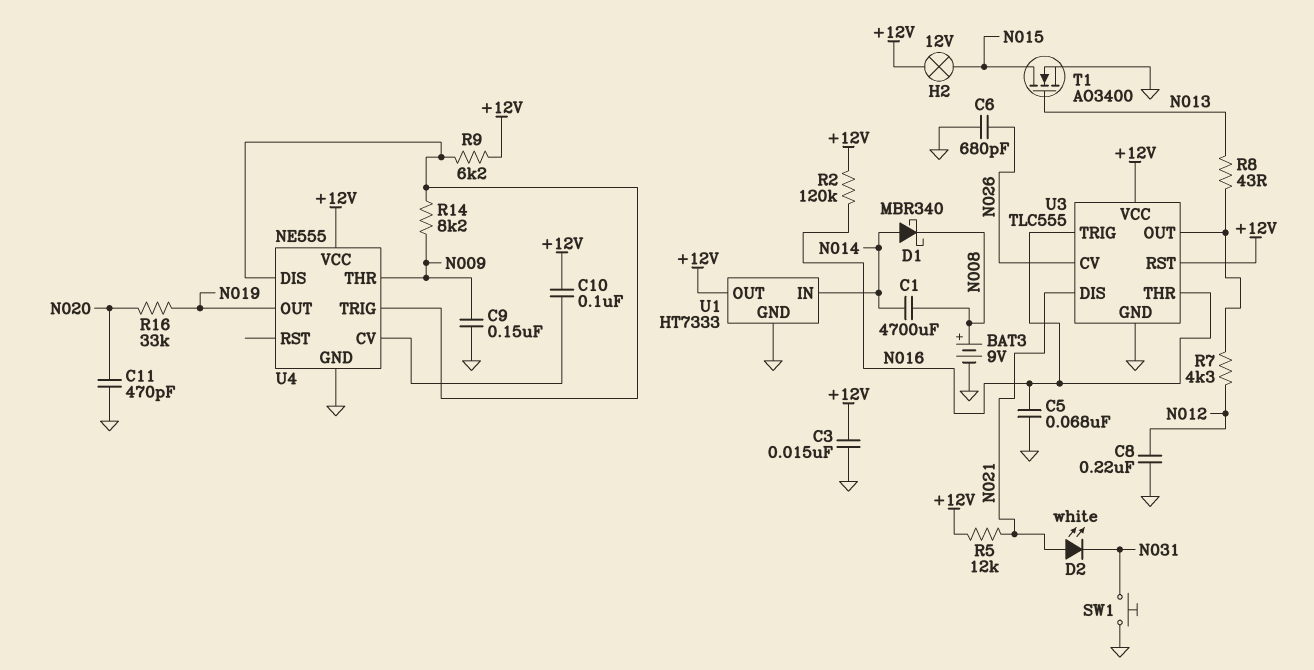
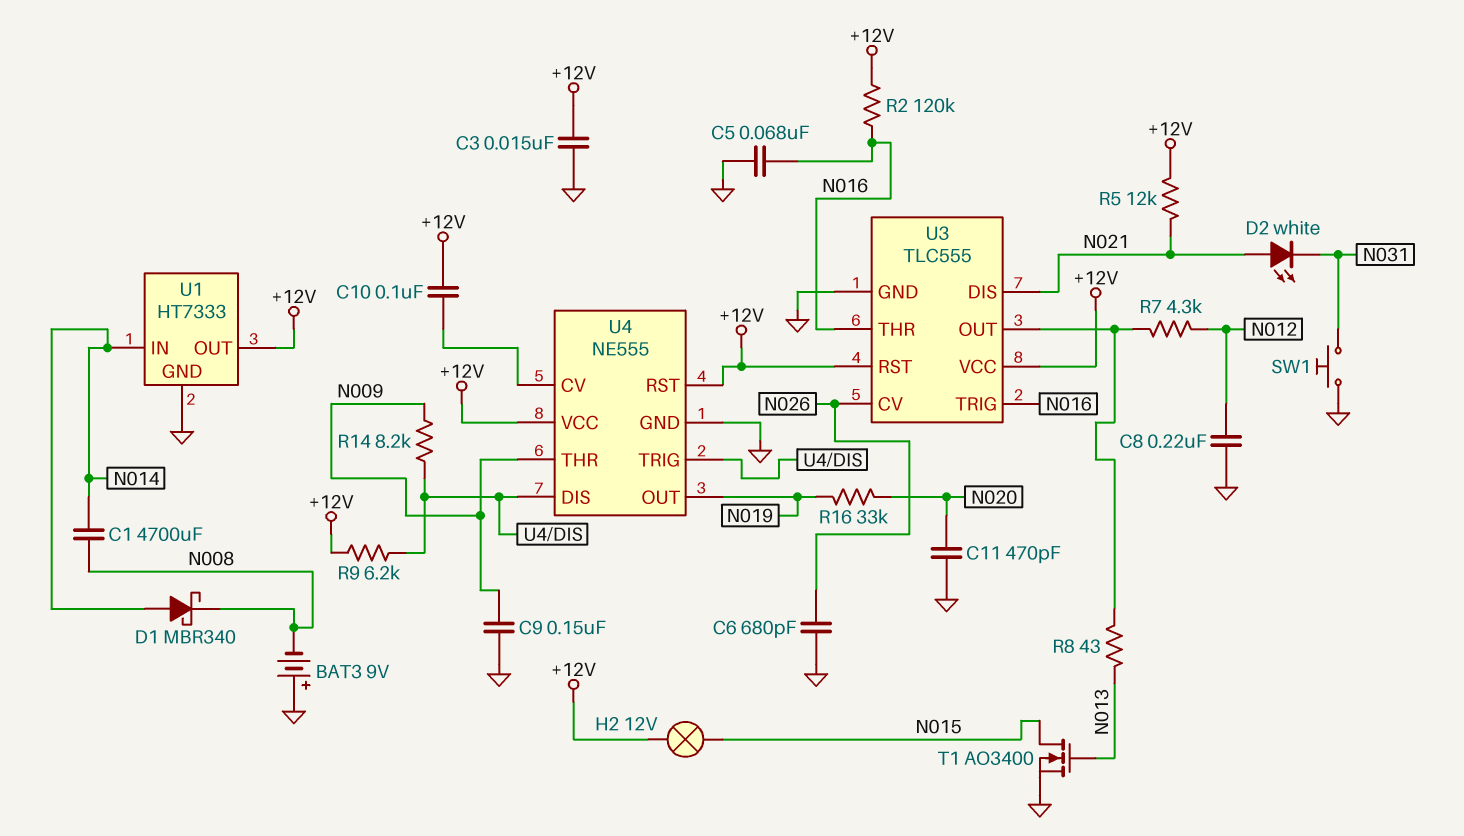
BAT3: 9V (plus N008, minus GND) -> 9V (plus GND, minus N008)
U4 pin RST: none -> +12V

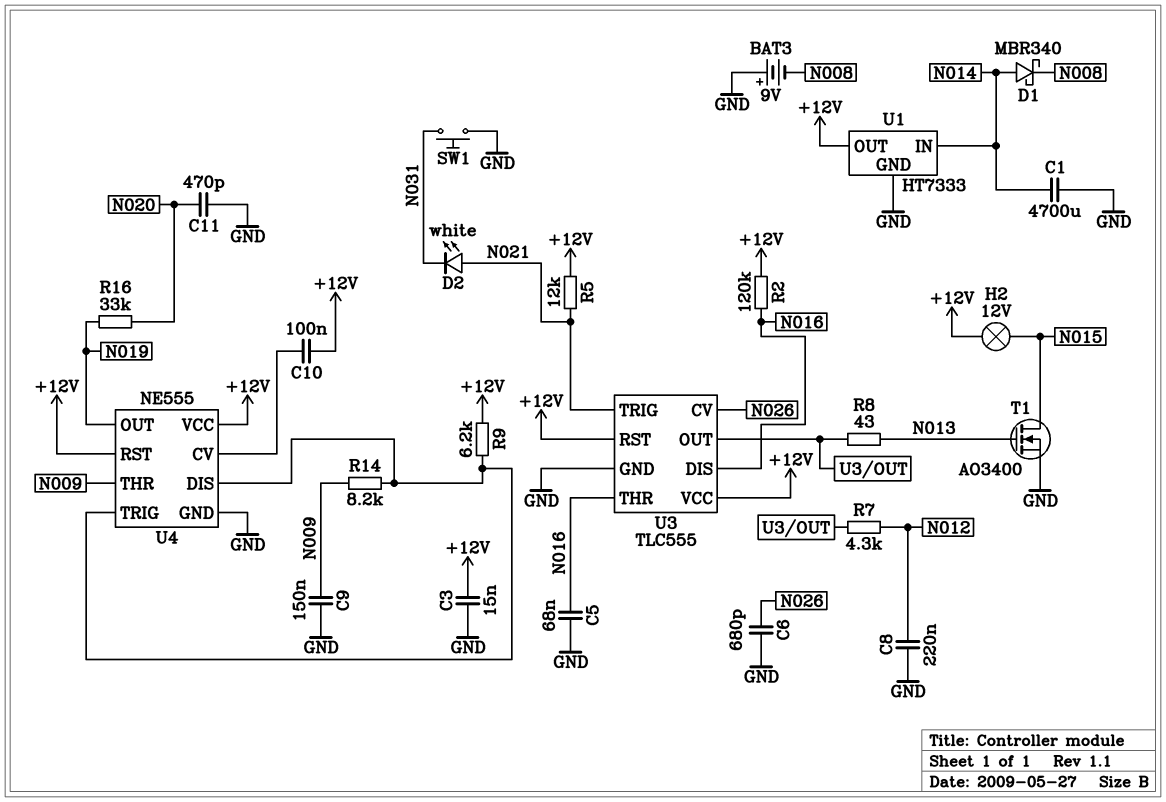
C1: 4700uF (N008, N014) -> 4700uF (GND, N014)
U3 pin DIS: N021 -> N016
U3 pin TRIG: N016 -> N021

